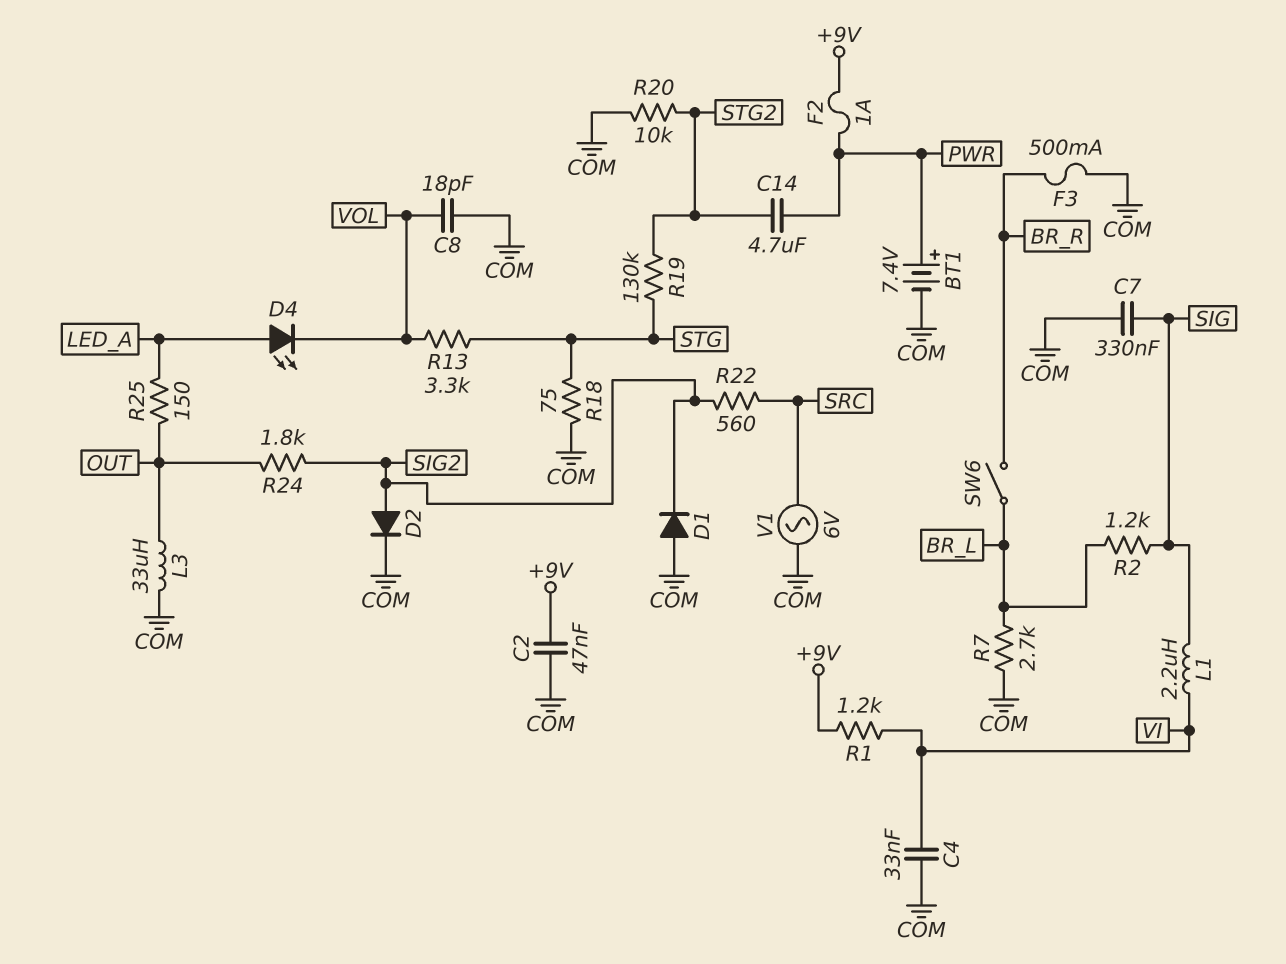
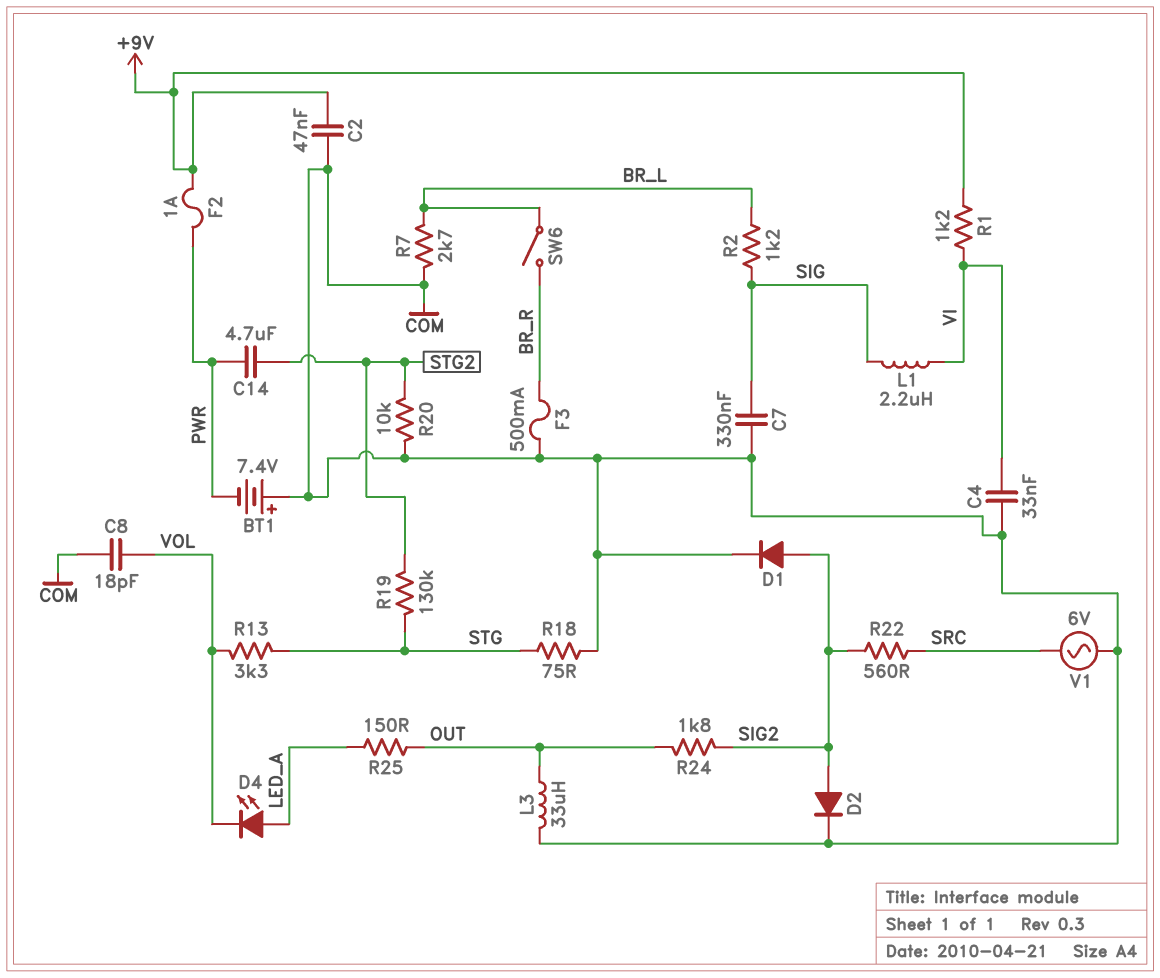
BT1: 7.4V (plus PWR, minus COM) -> 7.4V (plus COM, minus PWR)
D1: diode (A COM, K SIG2) -> diode (A SIG2, K COM)

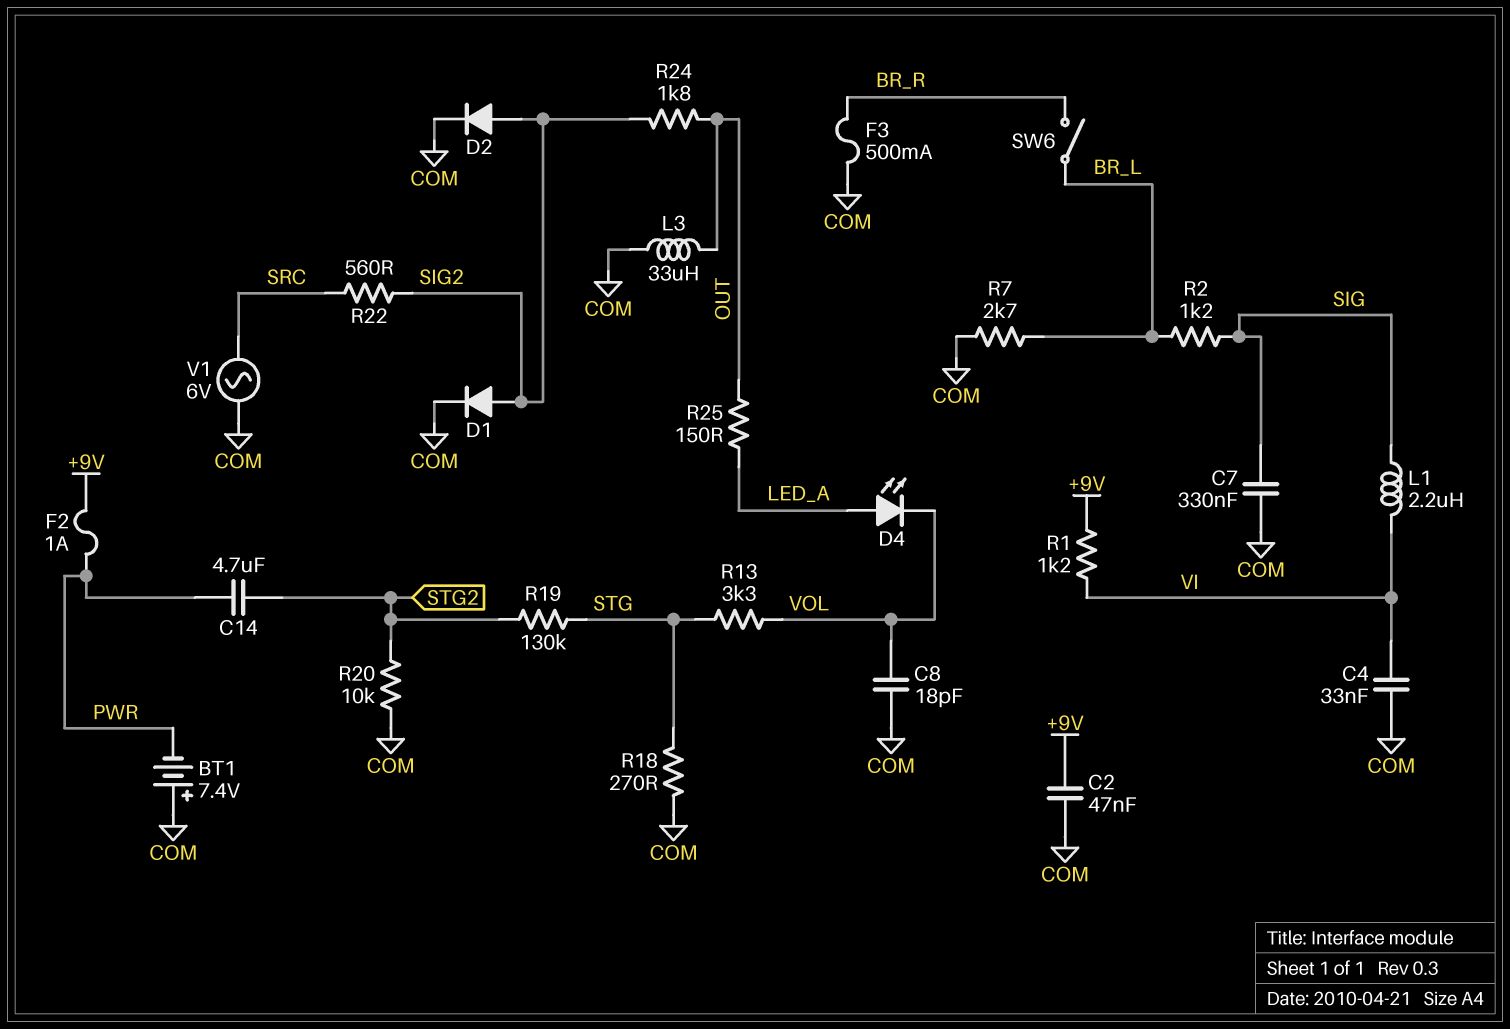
R18: 75 (COM, STG) -> 270 (COM, STG)

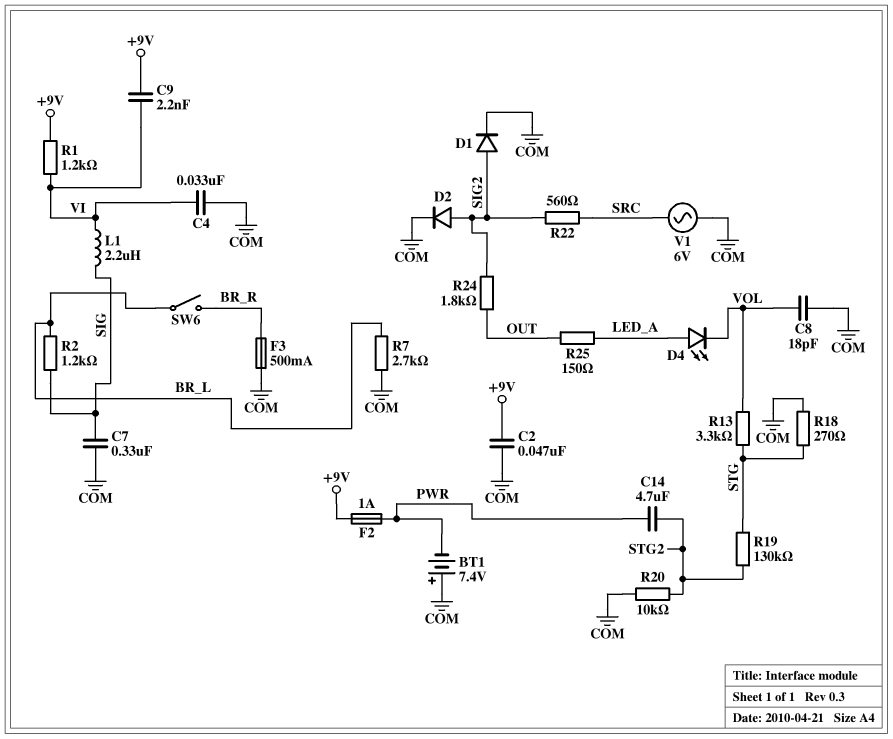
C9: none -> 2.2nF (+9V, VI)
L3: 33uH (COM, OUT) -> none

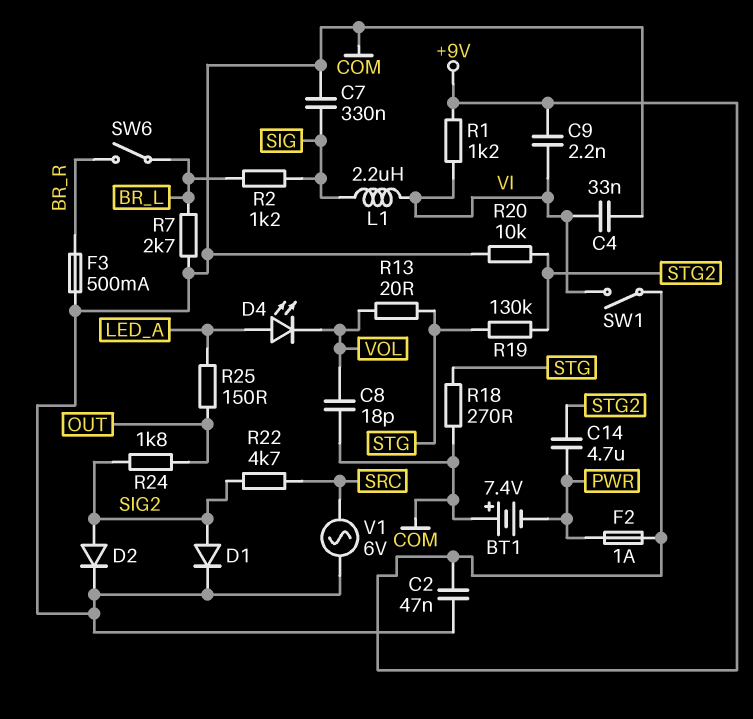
R13: 3.3k (STG, VOL) -> 20 (STG, VOL)
R22: 560 (SIG2, SRC) -> 4.7k (SIG2, SRC)
SW1: none -> switch (+9V, VI)

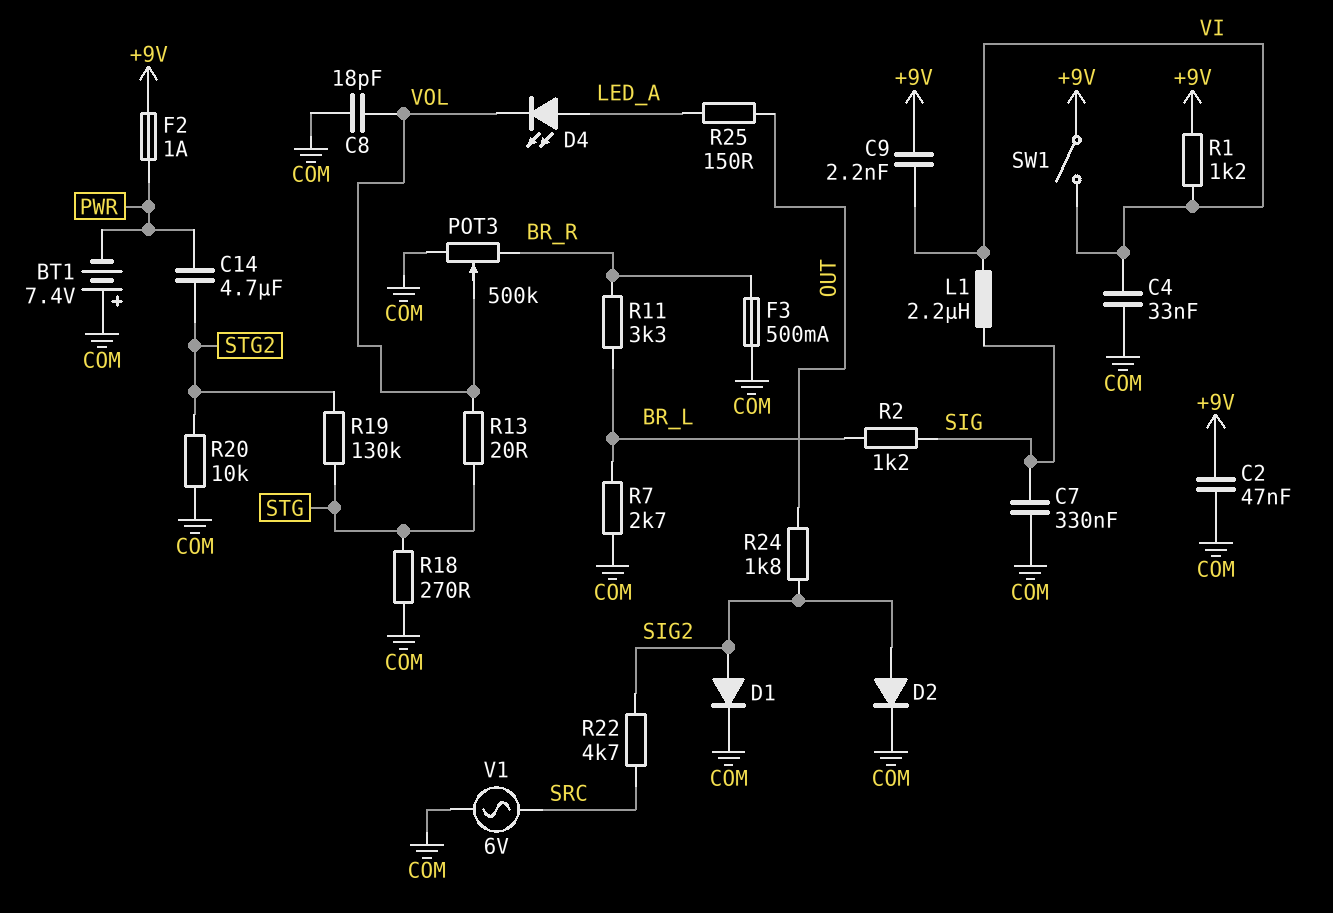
POT3: none -> 500k (BR_R, COM, wiper VOL)
R11: none -> 3.3k (BR_L, BR_R)
SW6: switch (BR_L, BR_R) -> none

